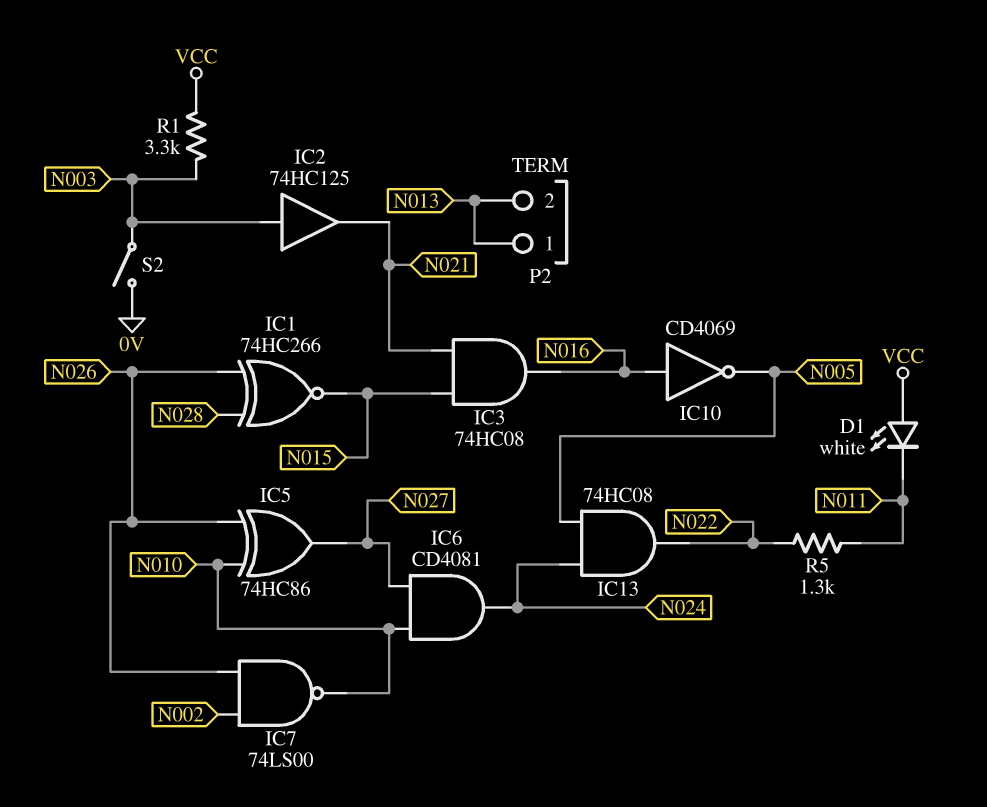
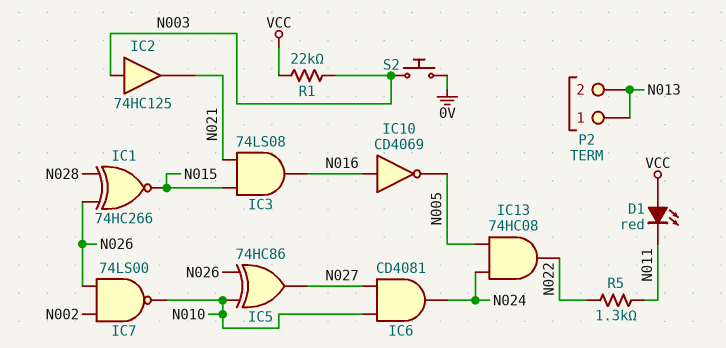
D1: LED white (A VCC, K N011) -> LED red (A VCC, K N011)
IC3: AND 74HC08 (in N015, in N021, out N016) -> AND 74LS08 (in N015, in N021, out N016)
R1: 3.3k (N003, VCC) -> 22k (N003, VCC)
S2: switch (0V, N003) -> button (0V, N003)

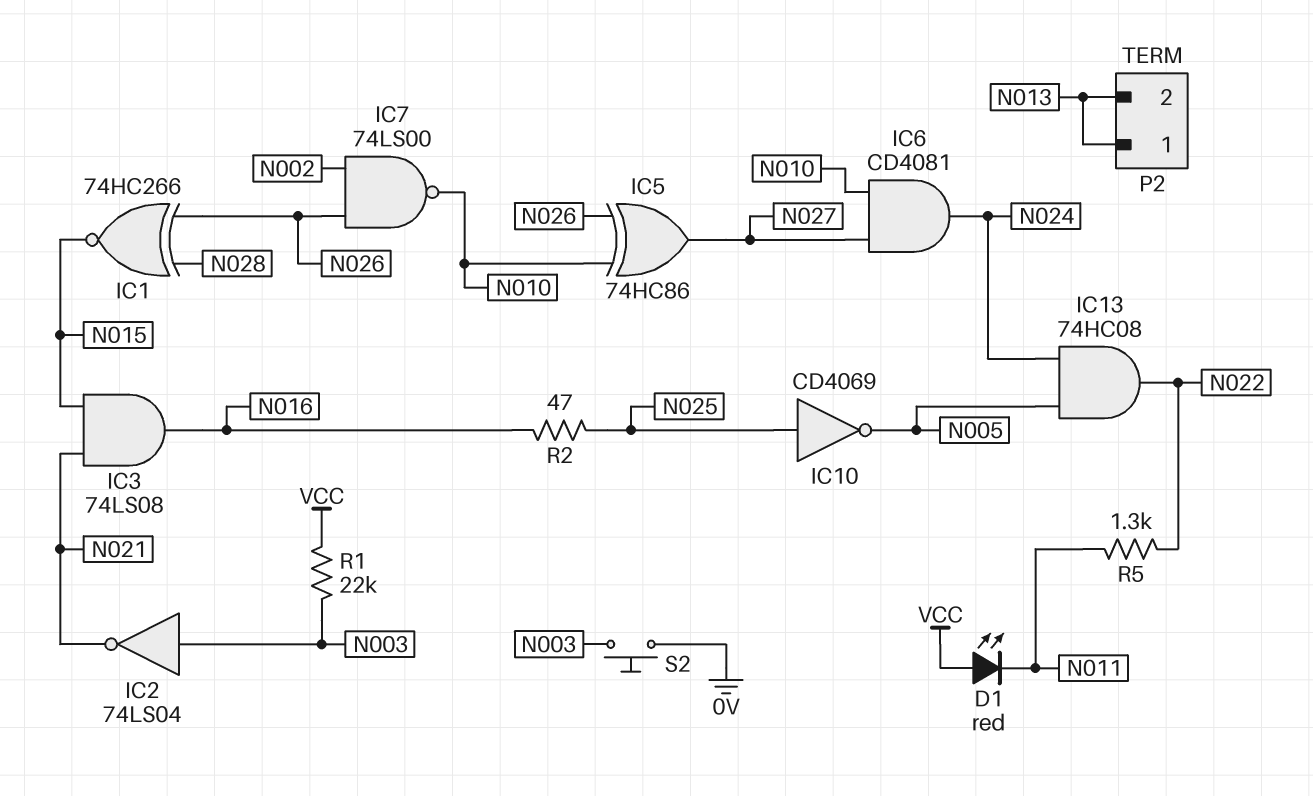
IC2: buffer 74HC125 (in N003, out N021) -> NOT 74LS04 (in N003, out N021)
IC10: NOT CD4069 (in N016, out N005) -> NOT CD4069 (in N025, out N005)
R2: none -> 47 (N016, N025)

